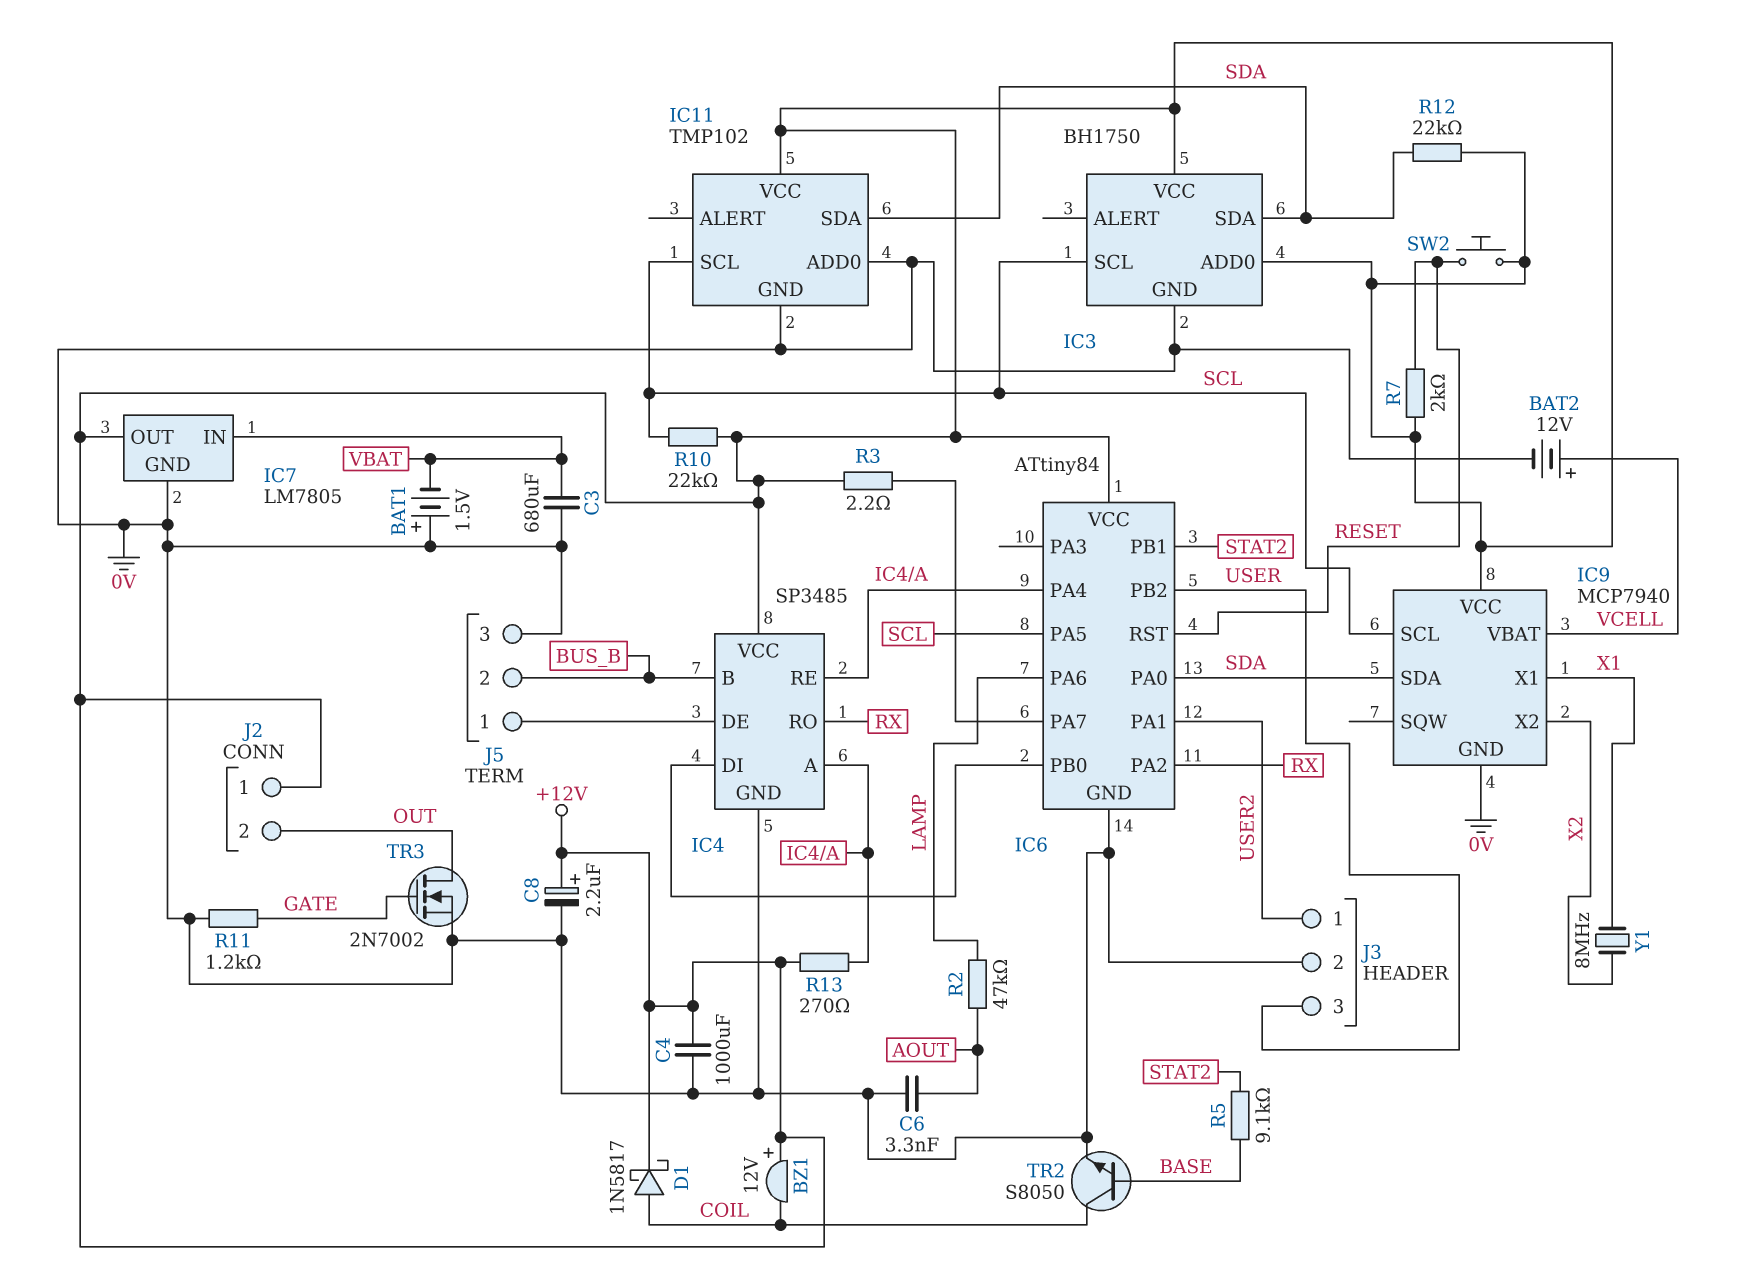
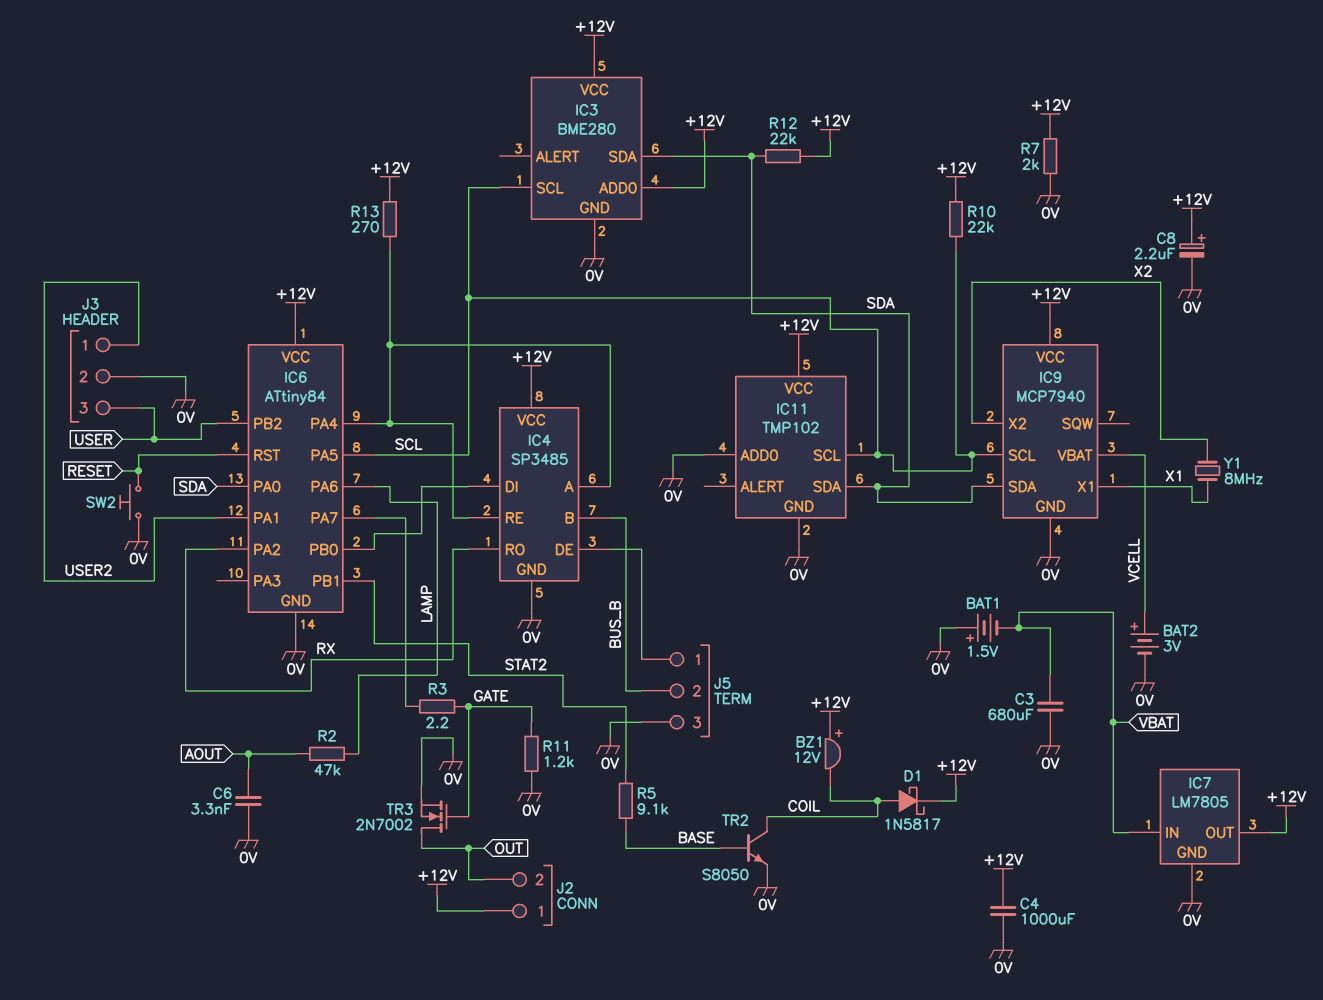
BAT2: 12V (plus VCELL, minus 0V) -> 3V (plus VCELL, minus 0V)
IC3: BH1750 -> BME280
R3: 2.2 (+12V, IC6/PA7) -> 2.2 (GATE, IC6/PA7)
R7: 2k (+12V, RESET) -> 2k (+12V, 0V)
SW2: button (+12V, RESET) -> button (0V, RESET)

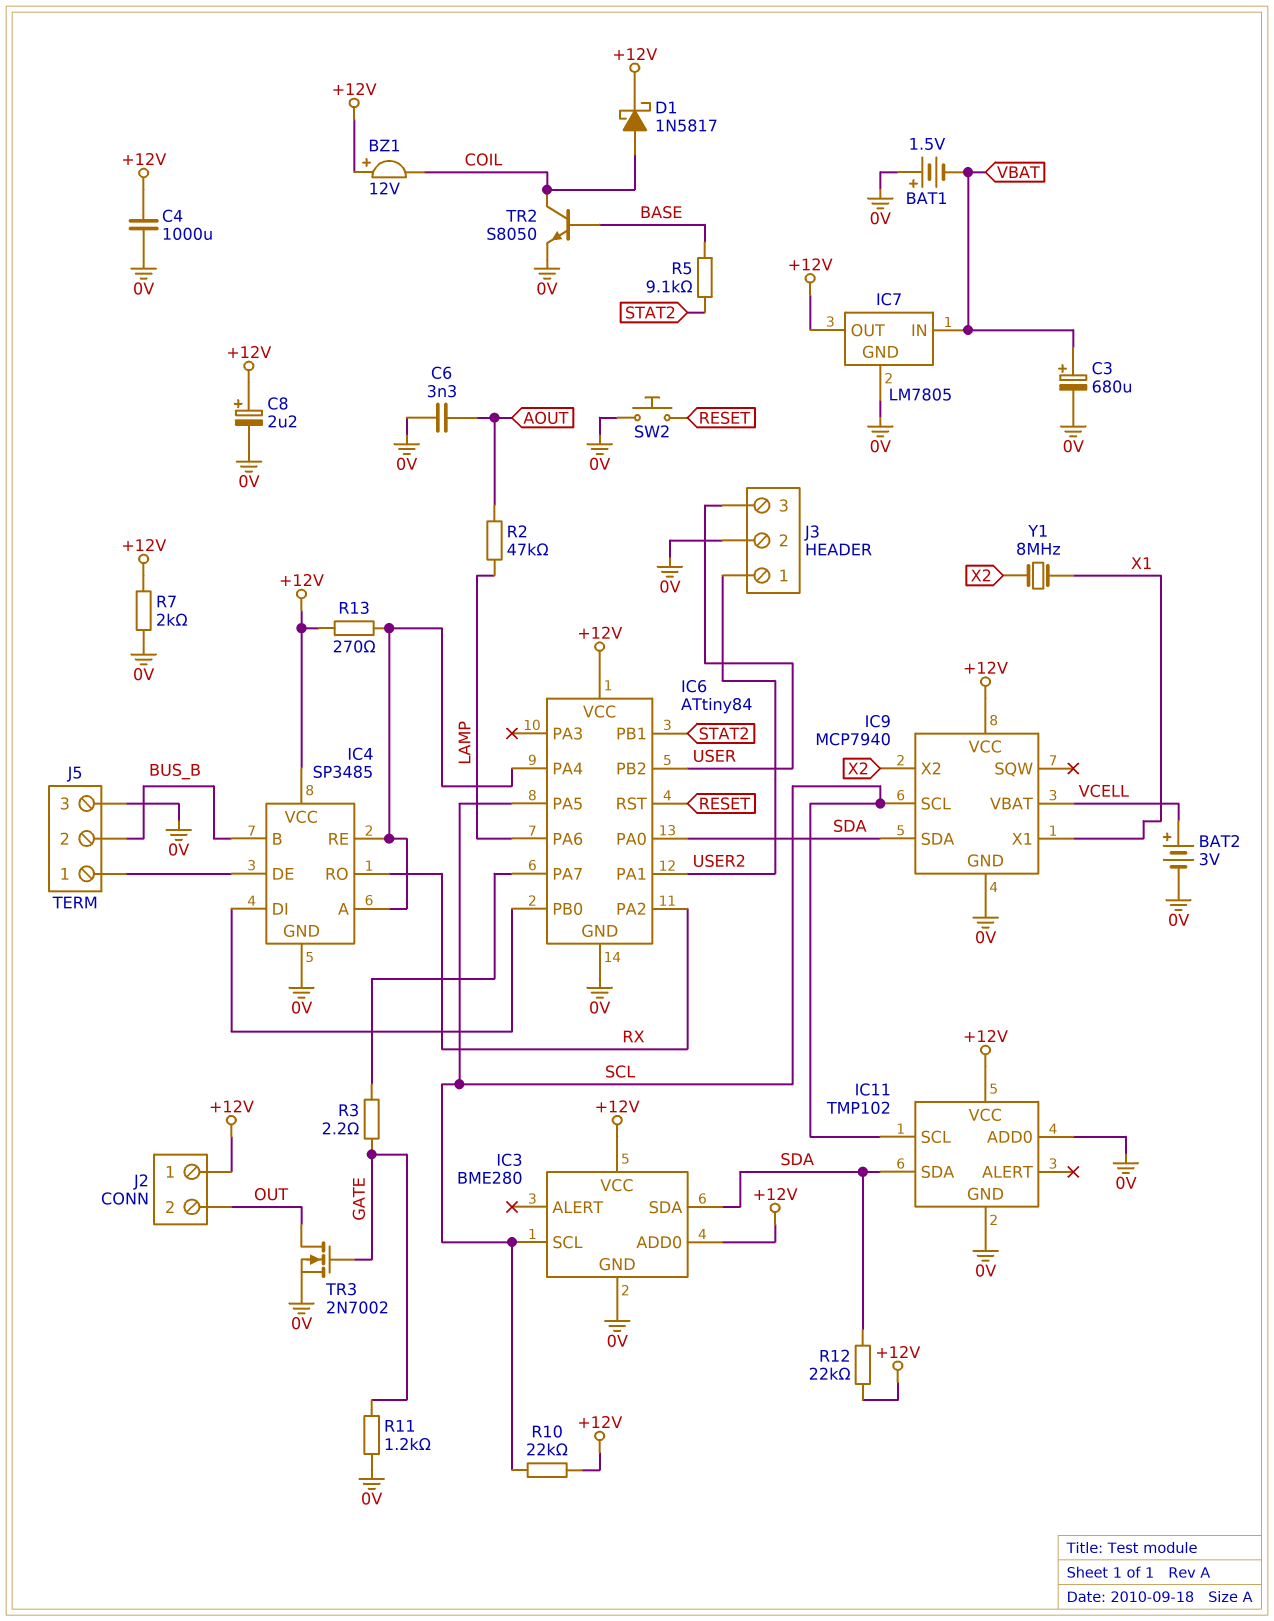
C3: 680uF (0V, VBAT) -> 680uF (plus VBAT, minus 0V)

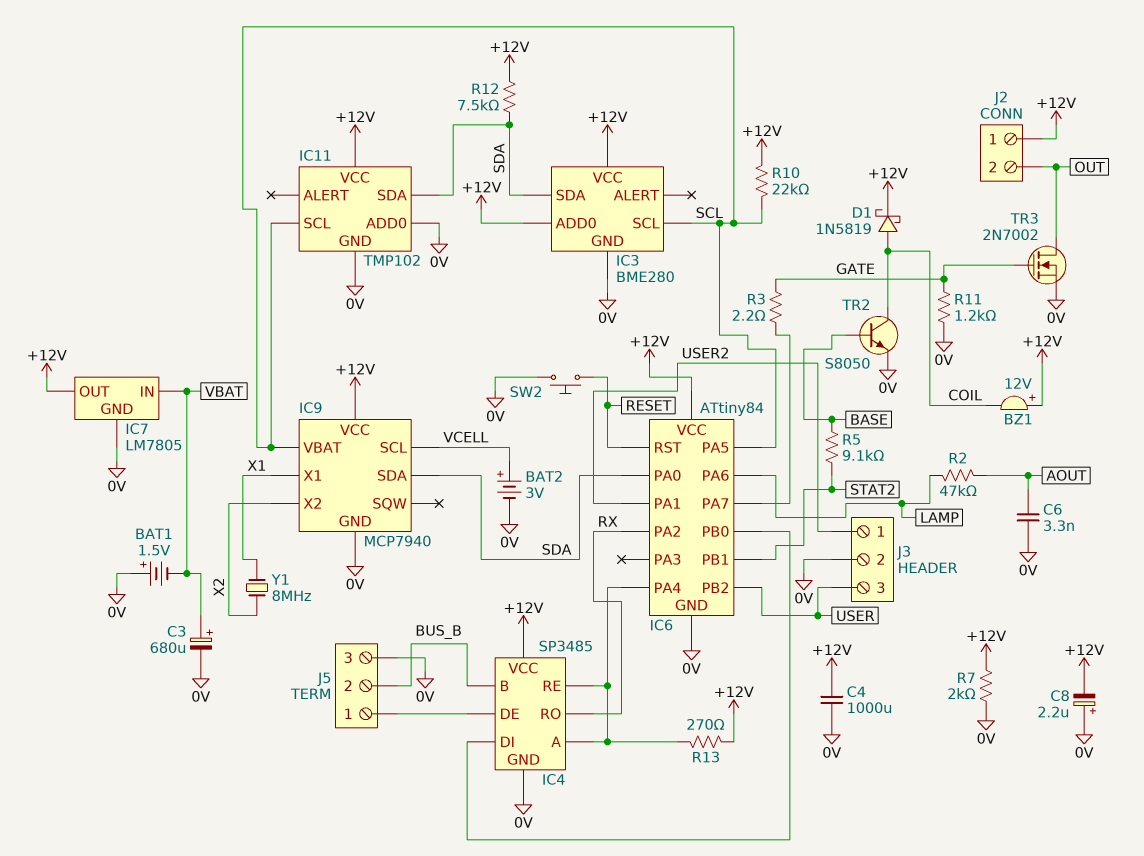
C8: 2.2uF (plus +12V, minus 0V) -> 2.2uF (plus 0V, minus +12V)
D1: schottky 1N5817 (A COIL, K +12V) -> schottky 1N5819 (A COIL, K +12V)
IC9 pin SCL: SCL -> VCELL
IC9 pin VBAT: VCELL -> SCL
R12: 22k (+12V, SDA) -> 7.5k (+12V, SDA)

